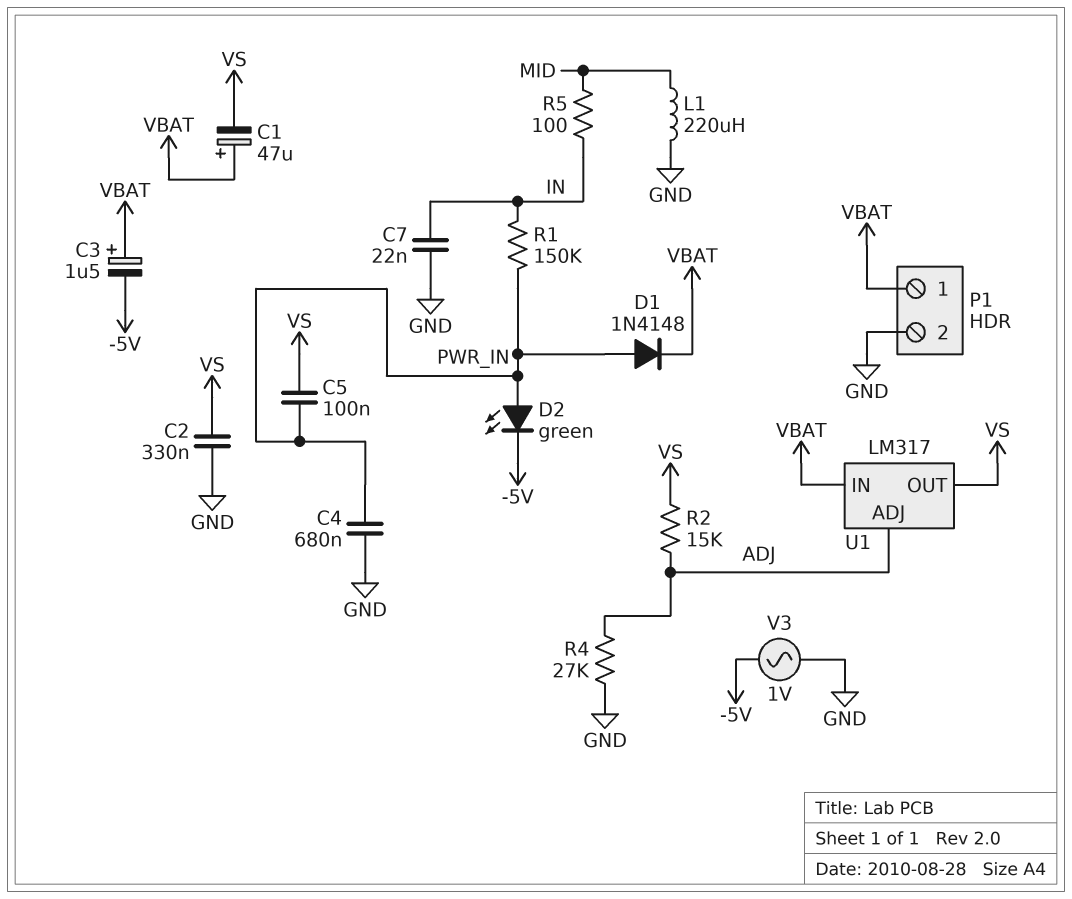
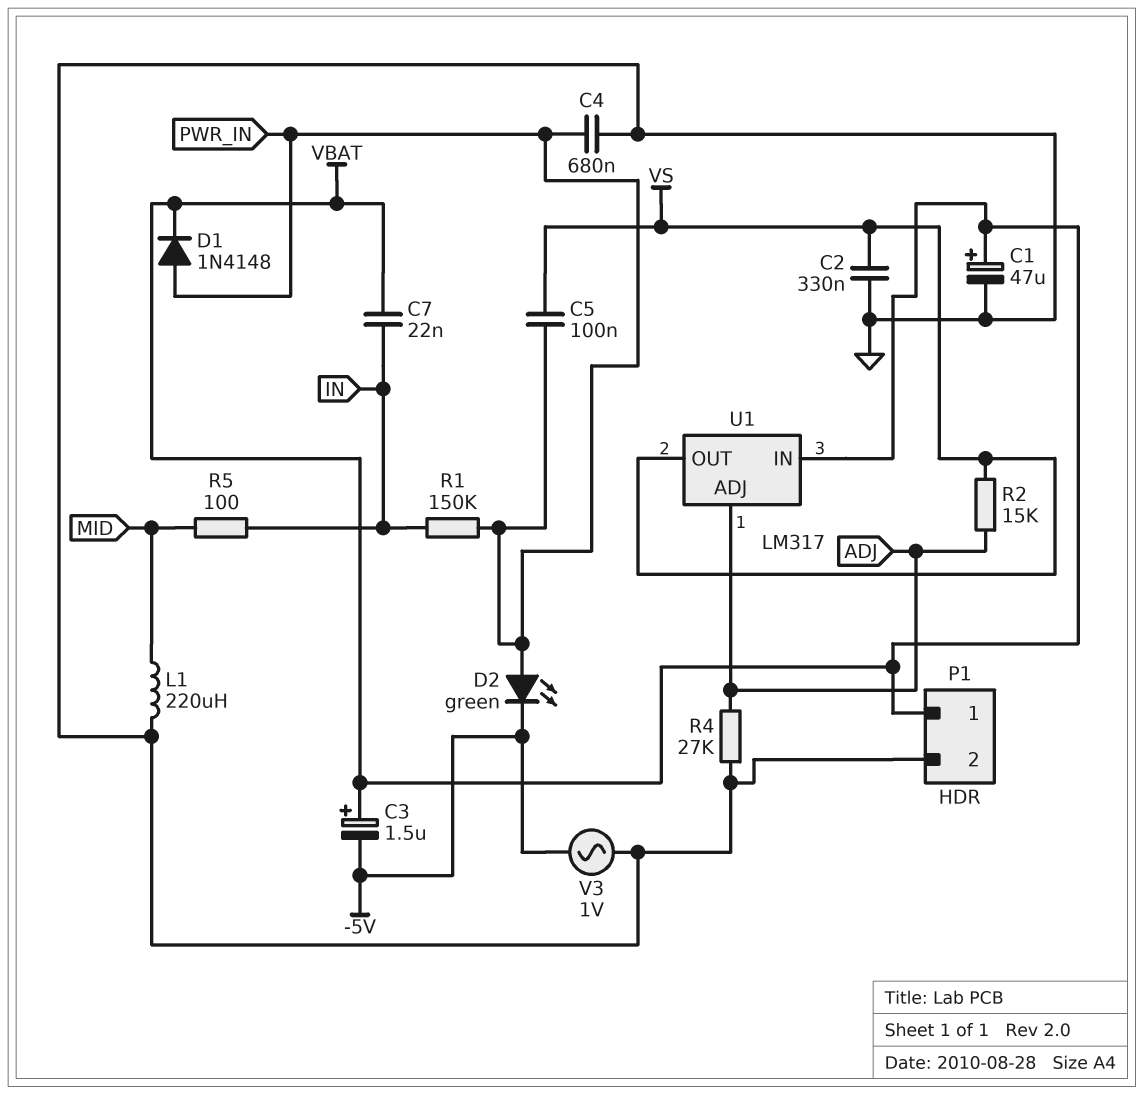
C1: 47uF (plus VBAT, minus VS) -> 47uF (plus VBAT, minus GND)
C7: 22nF (GND, IN) -> 22nF (IN, VBAT)

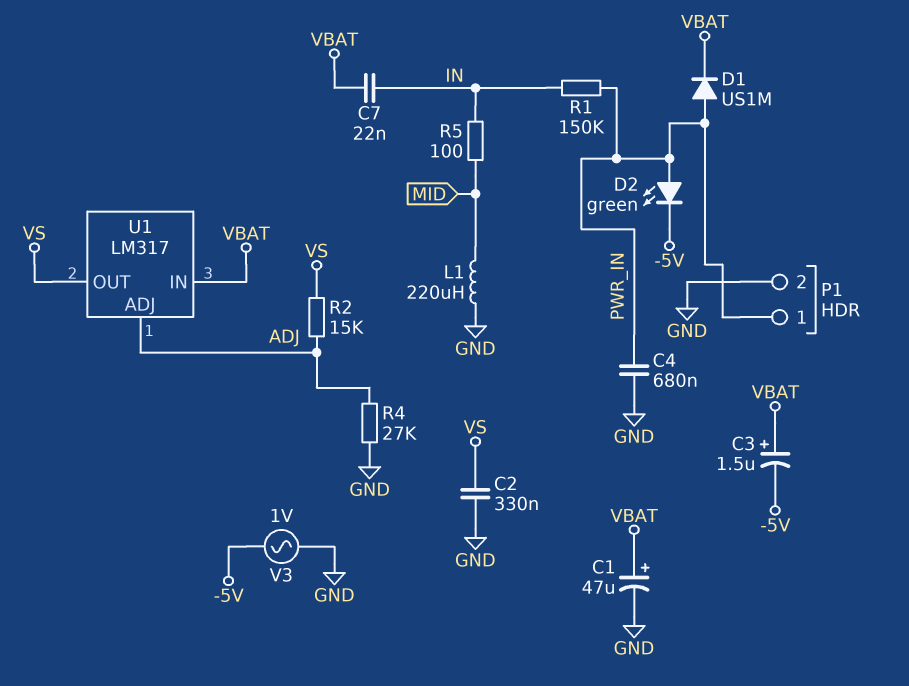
C5: 100nF (PWR_IN, VS) -> none
D1: diode 1N4148 (A PWR_IN, K VBAT) -> diode US1M (A PWR_IN, K VBAT)
P1 pin 1: VBAT -> PWR_IN

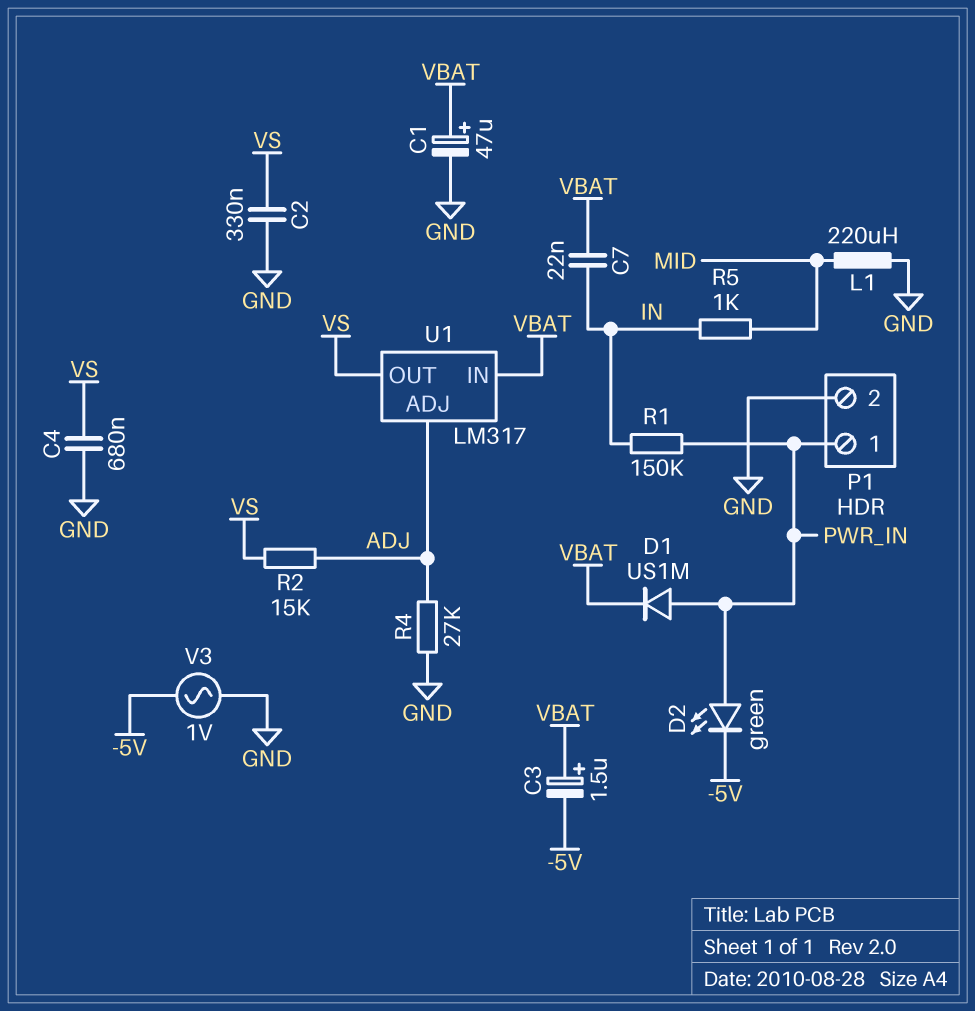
C4: 680nF (GND, PWR_IN) -> 680nF (GND, VS)
R5: 100 (IN, MID) -> 1k (IN, MID)

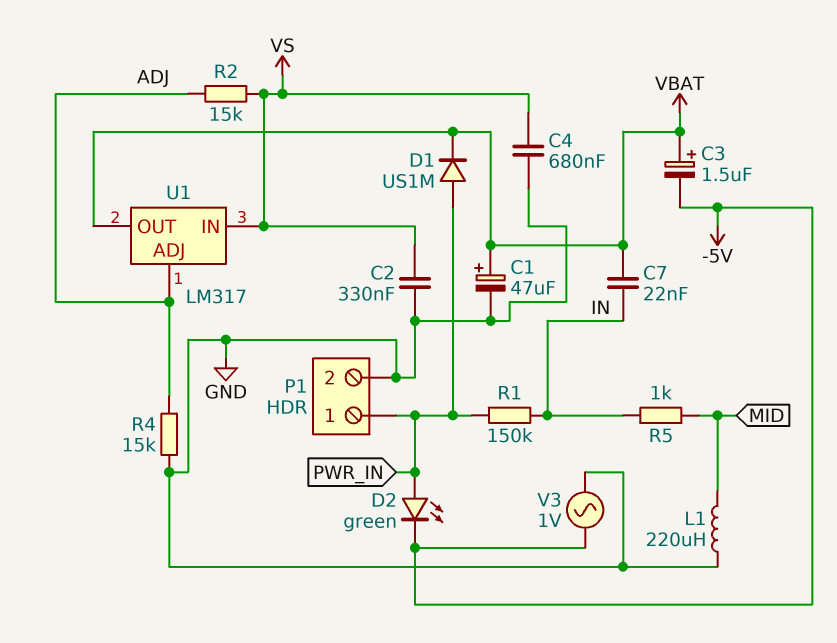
R4: 27k (ADJ, GND) -> 15k (ADJ, GND)
U1 pin IN: VBAT -> VS
U1 pin OUT: VS -> VBAT

